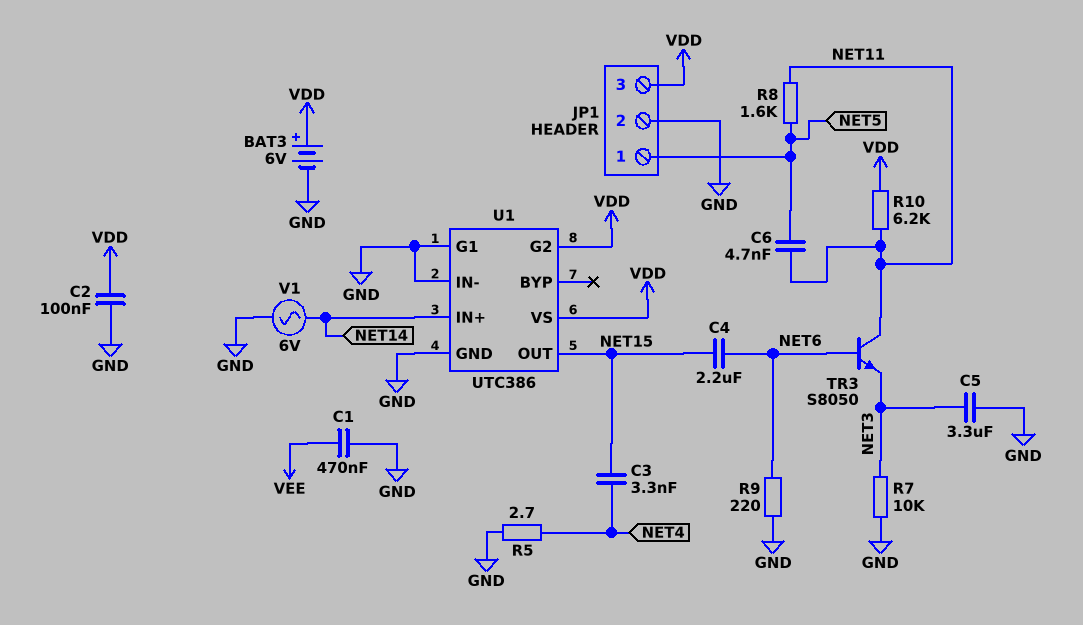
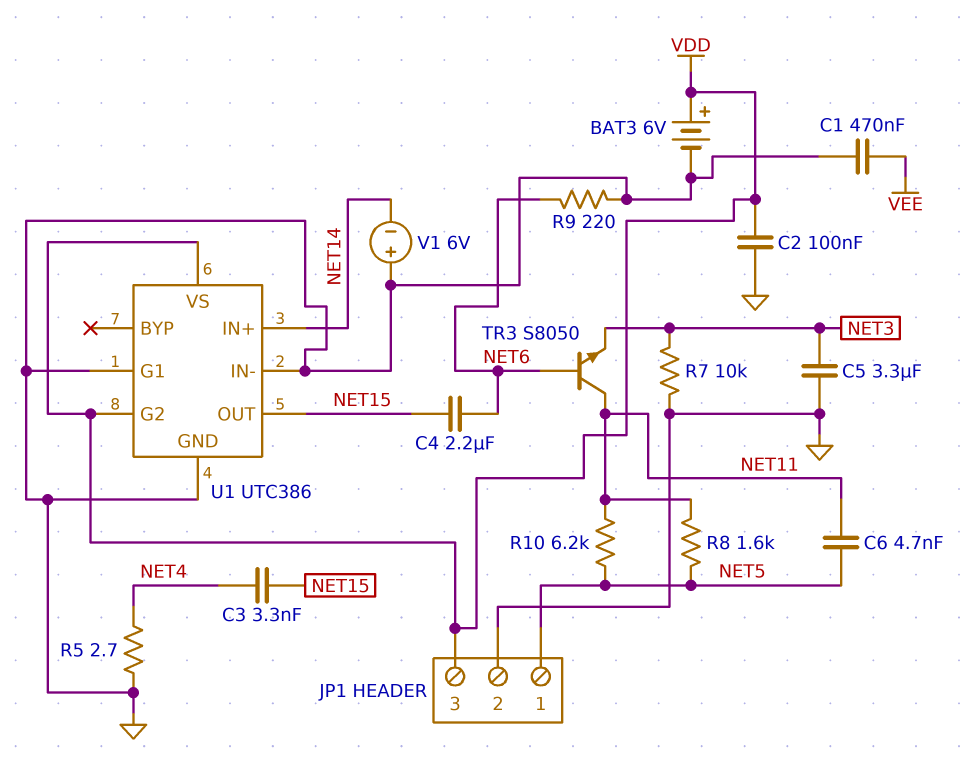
R10: 6.2k (NET11, VDD) -> 6.2k (NET5, NET11)
V1: AC 6V (GND, NET14) -> 6V (plus GND, minus NET14)

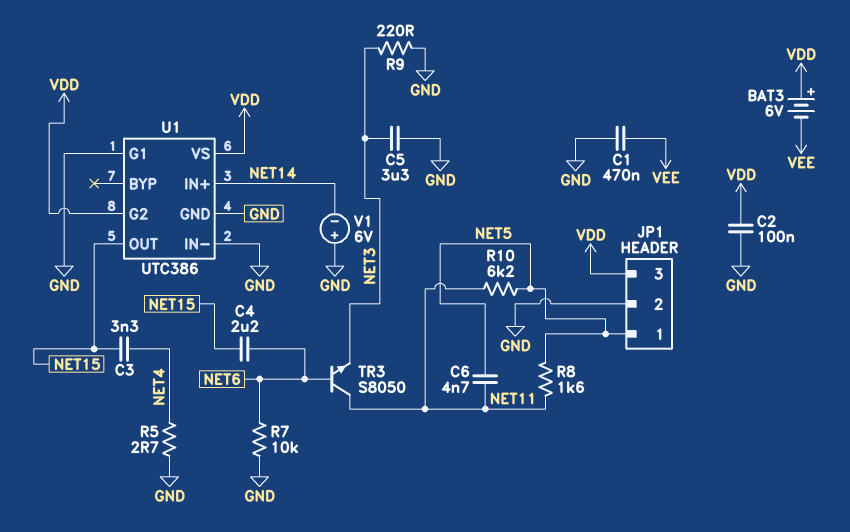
BAT3: 6V (plus VDD, minus GND) -> 6V (plus VDD, minus VEE)
R7: 10k (GND, NET3) -> 10k (GND, NET6)
R9: 220 (GND, NET6) -> 220 (GND, NET3)

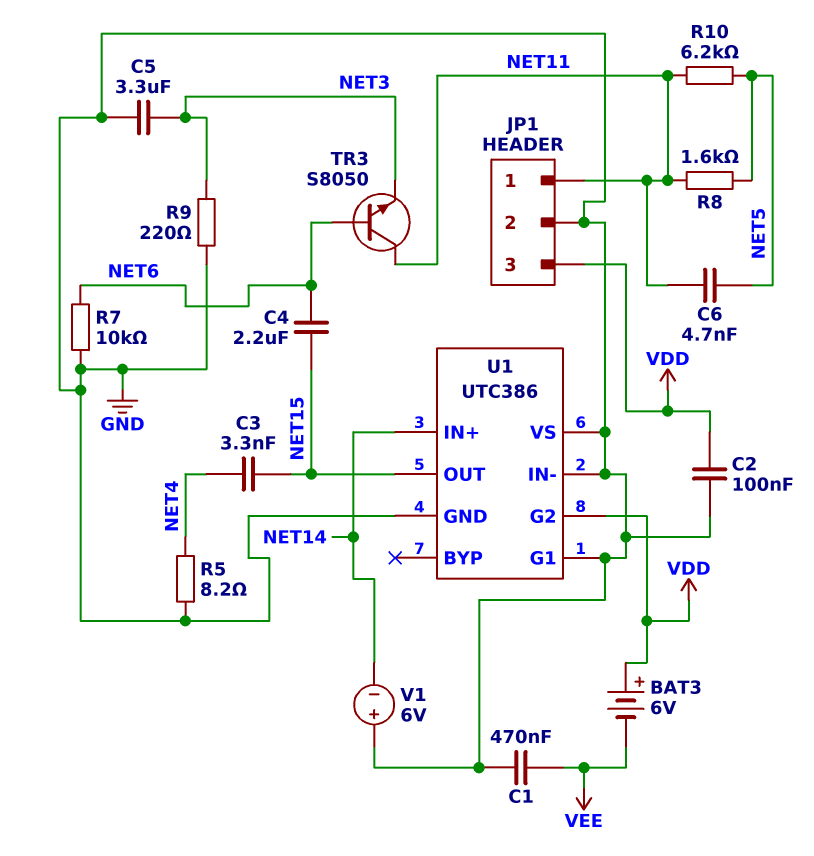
JP1 pin 1: NET5 -> NET11
R5: 2.7 (GND, NET4) -> 8.2 (GND, NET4)
U1 pin VS: VDD -> GND

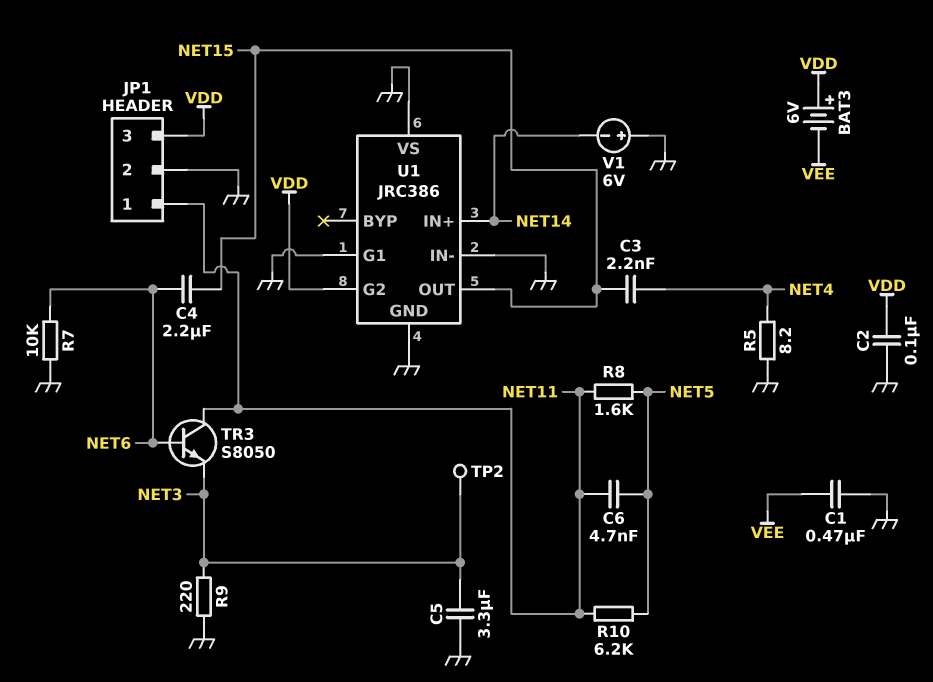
C3: 3.3nF (NET4, NET15) -> 2.2nF (NET4, NET15)
TP2: none -> test point (NET3)
U1: UTC386 -> JRC386

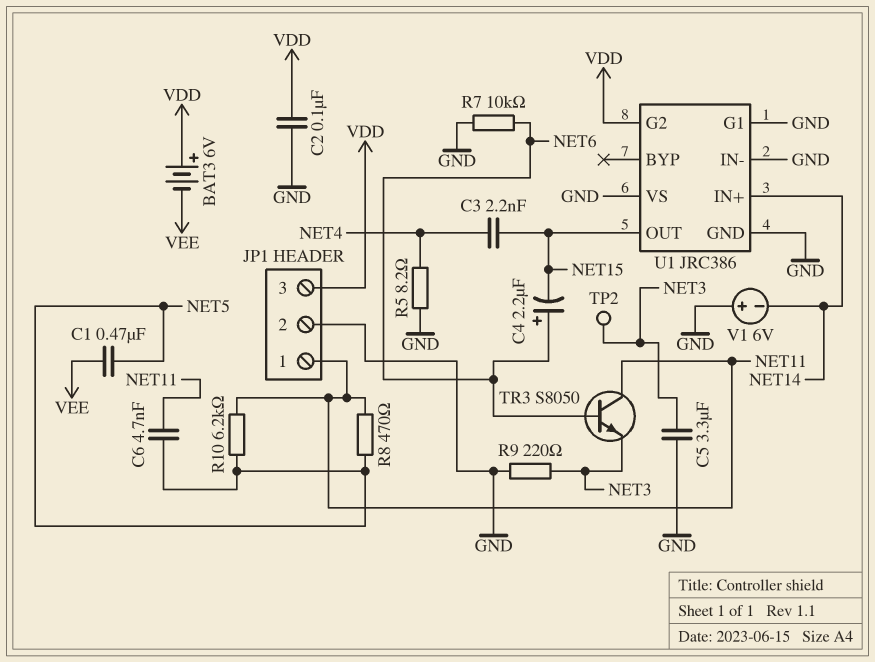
C1: 470nF (GND, VEE) -> 470nF (NET5, VEE)
C4: 2.2uF (NET6, NET15) -> 2.2uF (plus NET6, minus NET15)
R8: 1.6k (NET5, NET11) -> 470 (NET5, NET11)

